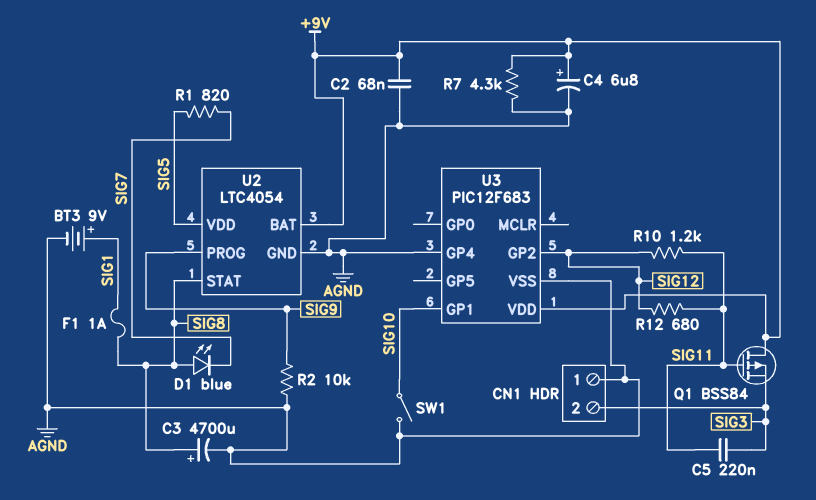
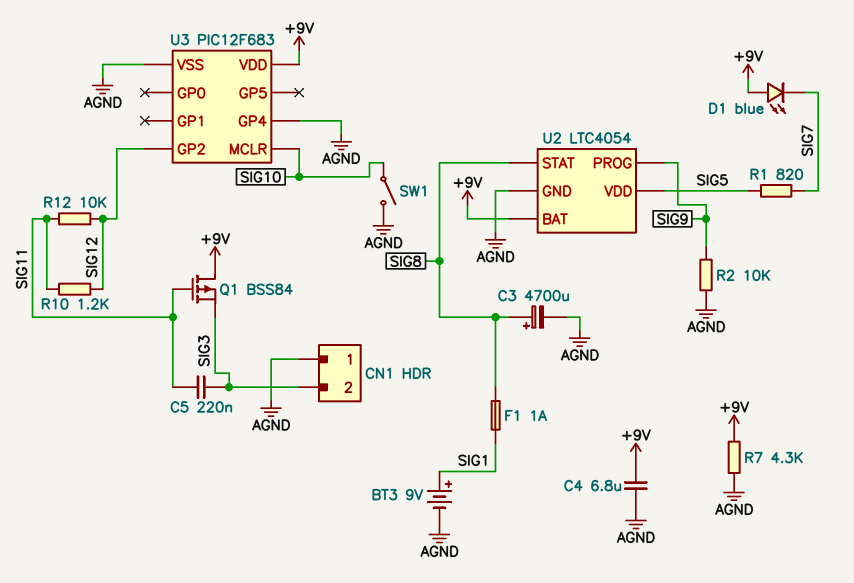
C2: 68nF (+9V, AGND) -> none
C4: 6.8uF (plus +9V, minus AGND) -> 6.8uF (+9V, AGND)
D1: LED blue (A SIG8, K SIG7) -> LED blue (A +9V, K SIG7)
R12: 680 (SIG11, SIG12) -> 10k (SIG11, SIG12)
U3 pin GP1: SIG10 -> none
U3 pin MCLR: none -> SIG10

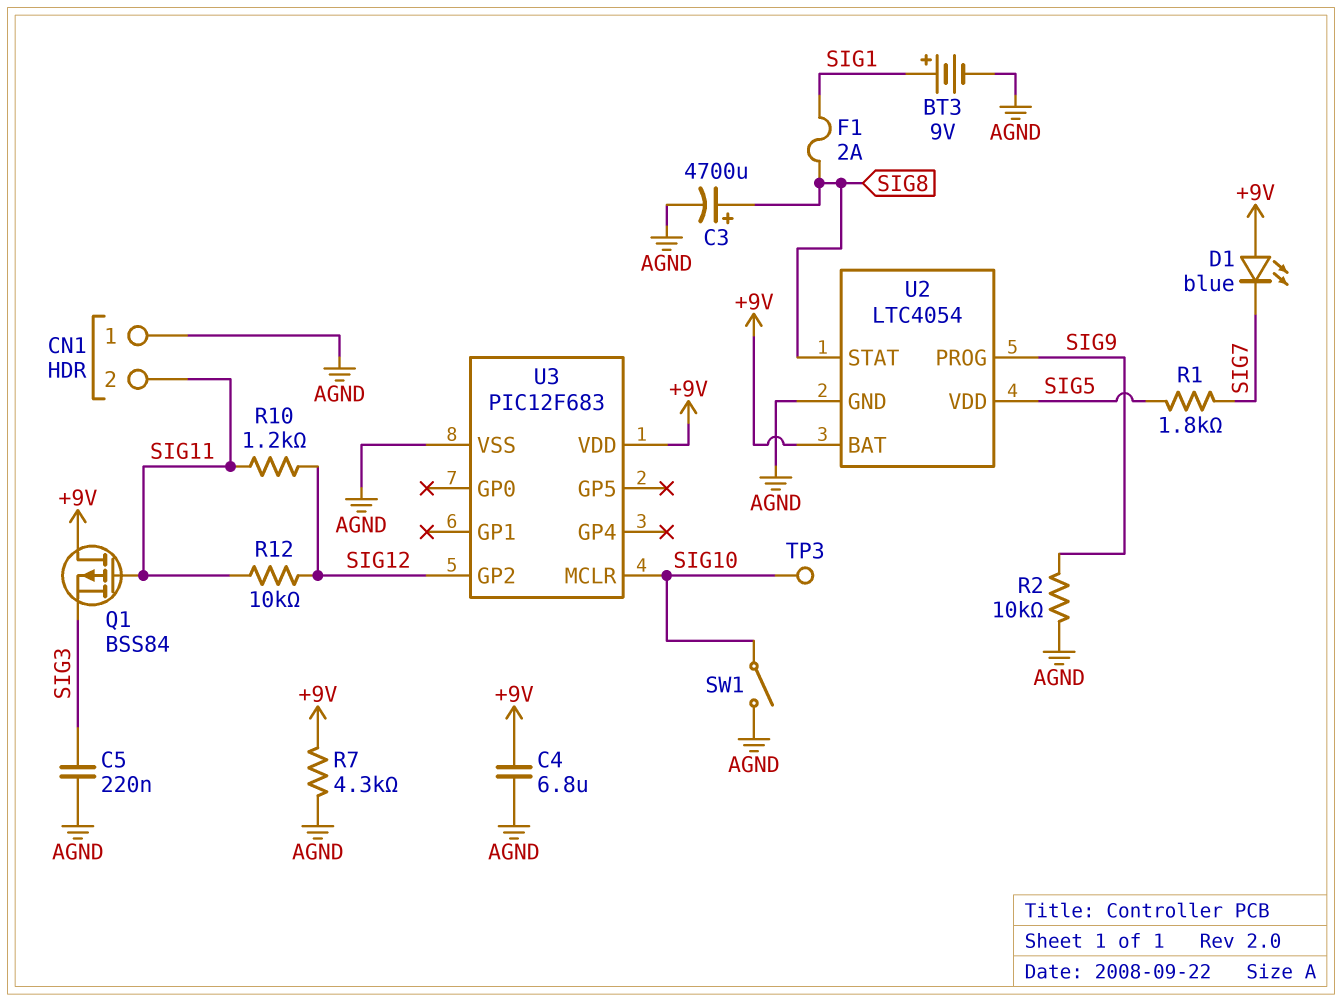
C5: 220nF (SIG3, SIG11) -> 220nF (AGND, SIG3)
CN1 pin 2: SIG3 -> SIG11
F1: 1A (SIG1, SIG8) -> 2A (SIG1, SIG8)
R1: 820 (SIG5, SIG7) -> 1.8k (SIG5, SIG7)
TP3: none -> test point (SIG10)
U3 pin GP4: AGND -> none

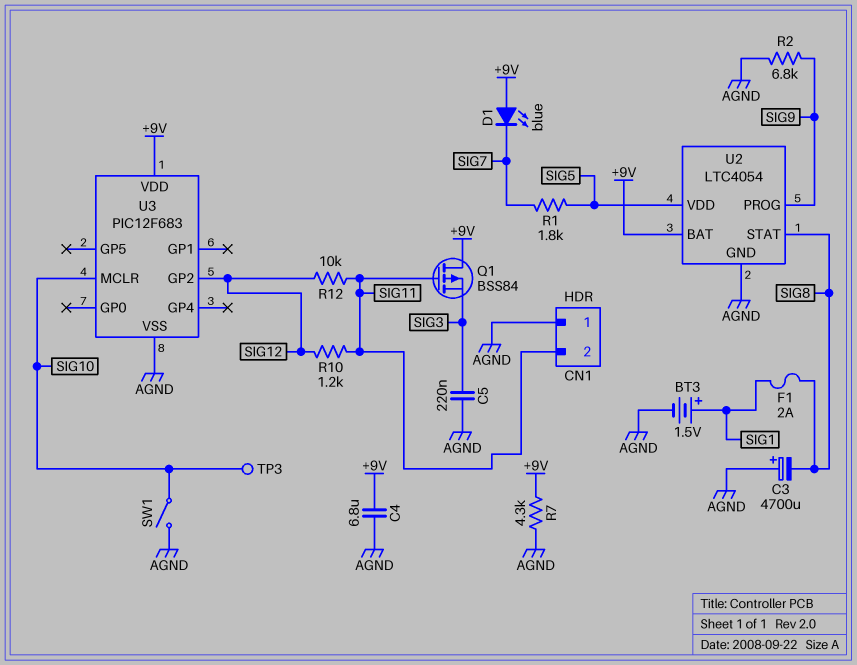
BT3: 9V (plus SIG1, minus AGND) -> 1.5V (plus SIG1, minus AGND)
C3: 4700uF (plus SIG8, minus AGND) -> 4700uF (plus AGND, minus SIG8)
R2: 10k (AGND, SIG9) -> 6.8k (AGND, SIG9)

